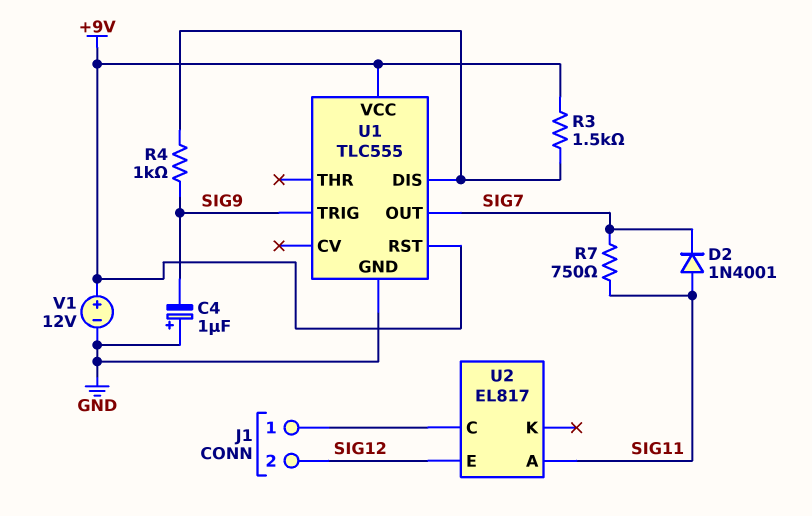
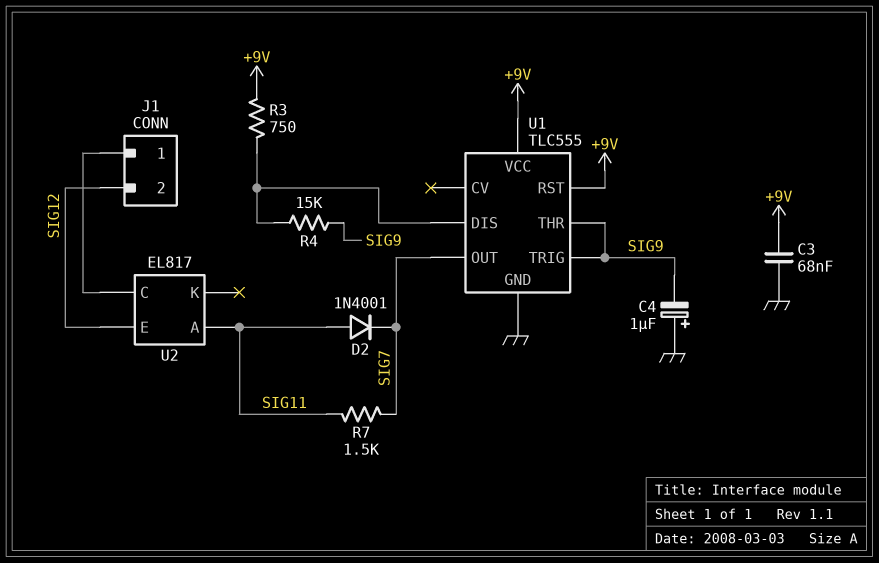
C3: none -> 68nF (+9V, GND)
R3: 1.5k (+9V, U1/DIS) -> 750 (+9V, U1/DIS)
R4: 1k (SIG9, U1/DIS) -> 15k (SIG9, U1/DIS)
R7: 750 (SIG7, SIG11) -> 1.5k (SIG7, SIG11)
U1 pin THR: none -> SIG9
V1: 12V (plus +9V, minus GND) -> none

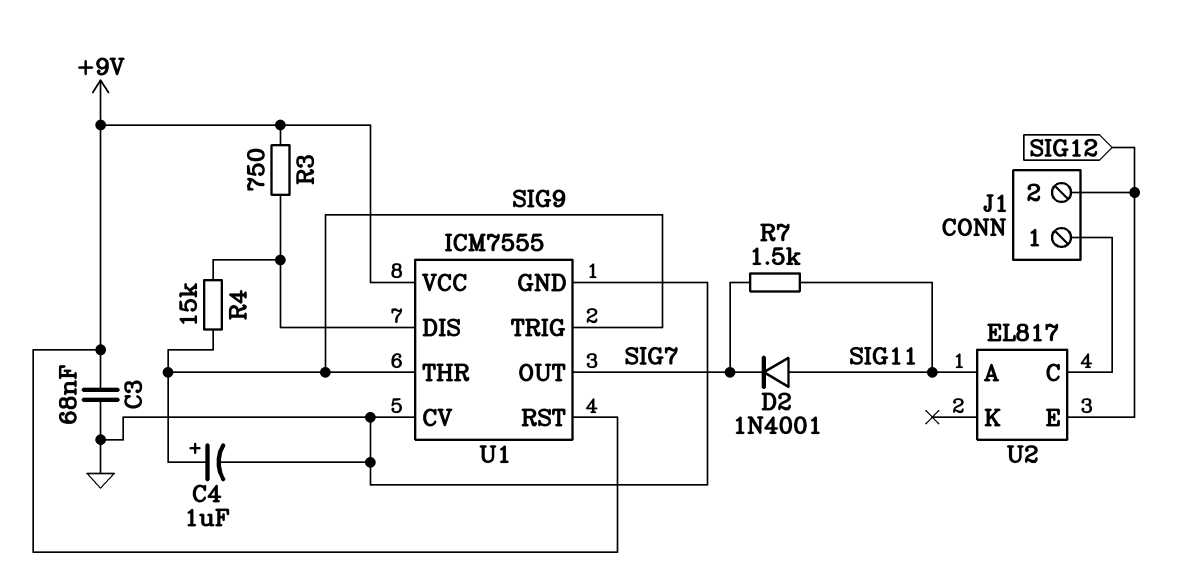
C4: 1uF (plus GND, minus SIG9) -> 1uF (plus SIG9, minus GND)
U1: TLC555 -> ICM7555
U1 pin CV: none -> GND

